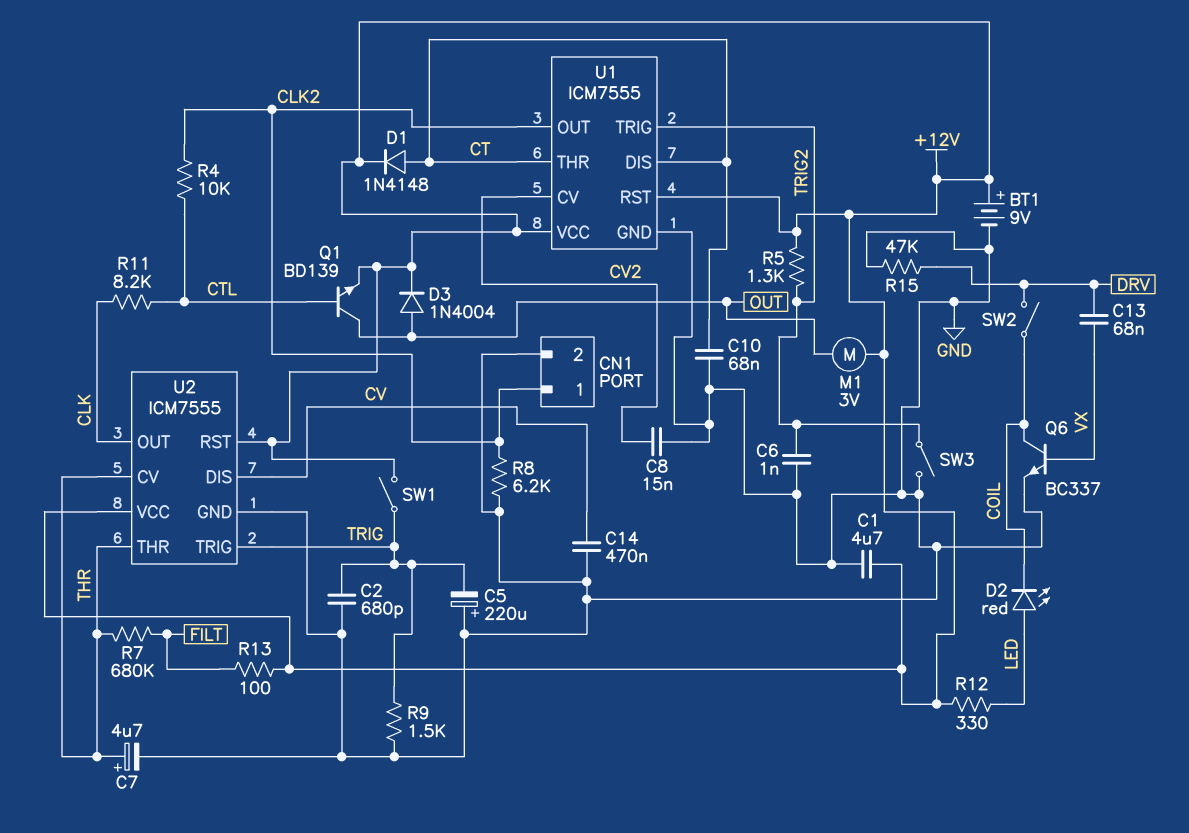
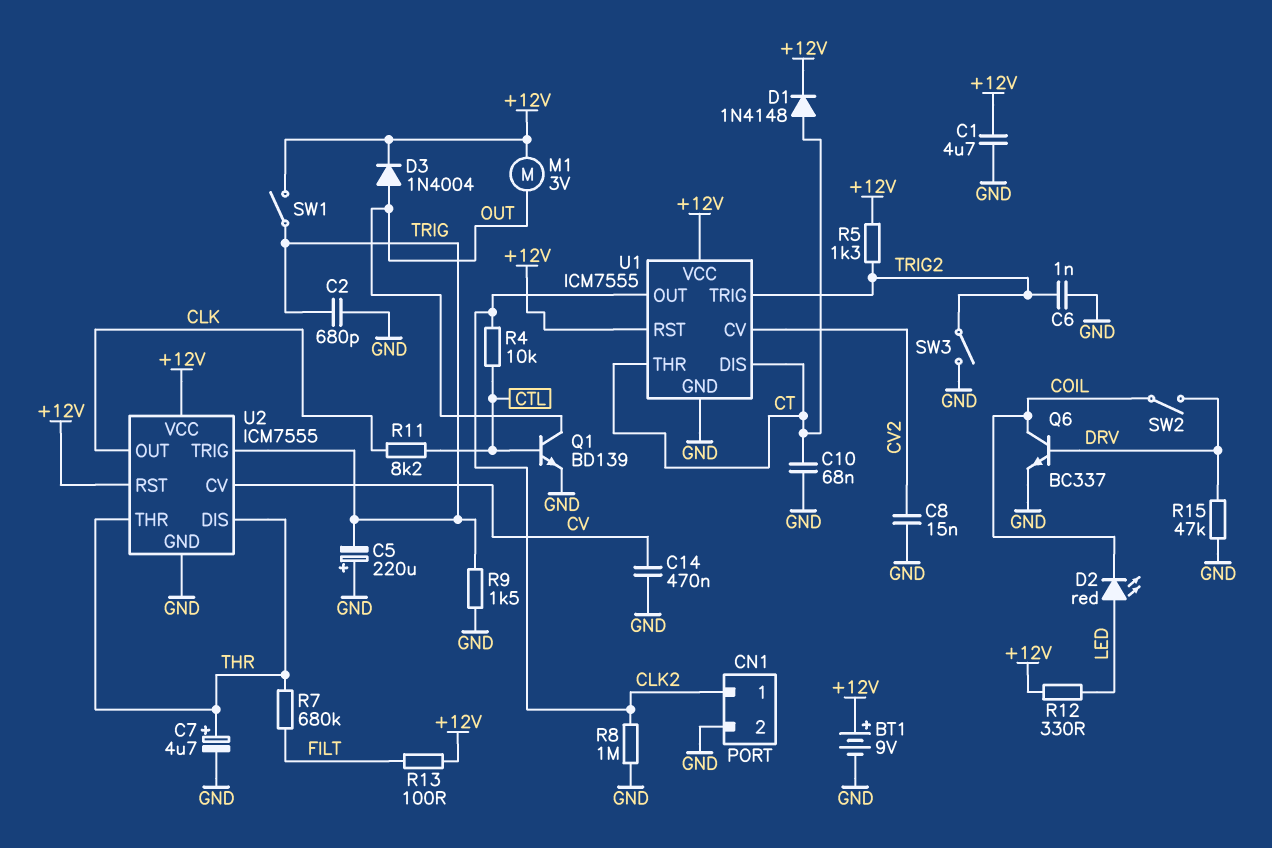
C13: 68nF (DRV, VX) -> none
Q1: NPN BD139 (B CTL, C OUT, E +12V) -> NPN BD139 (B CTL, C OUT, E GND)
Q6: NPN BC337 (B VX, C COIL, E GND) -> NPN BC337 (B DRV, C COIL, E GND)
R8: 6.2k (CLK2, GND) -> 1M (CLK2, GND)
U2 pin CV: THR -> CV
U2 pin DIS: CV -> THR

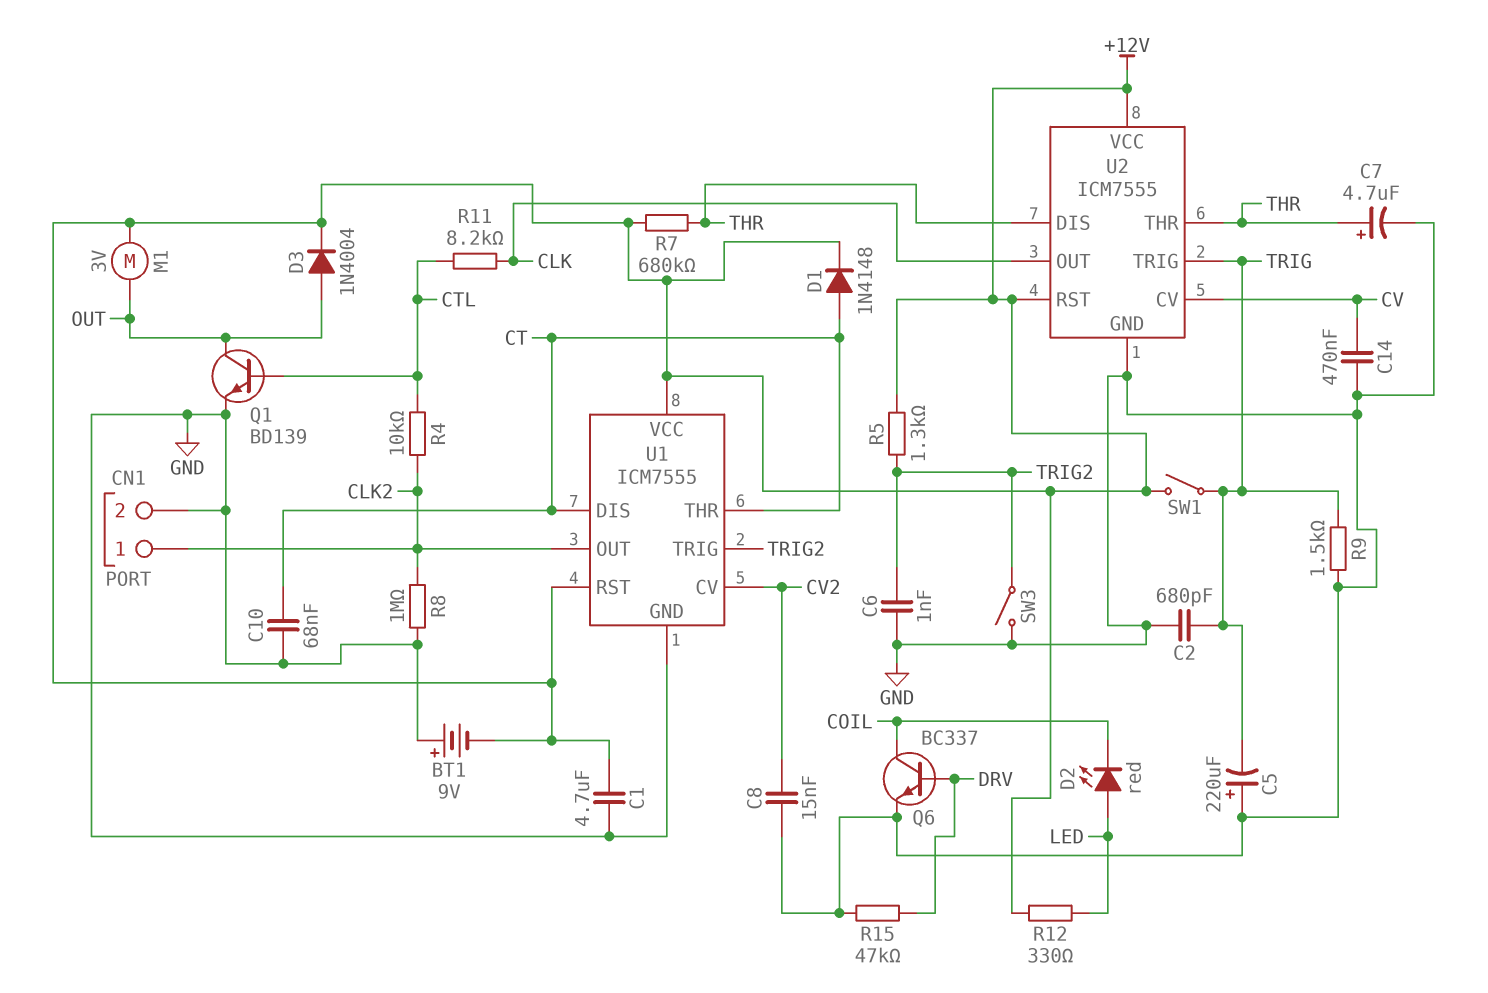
BT1: 9V (plus +12V, minus GND) -> 9V (plus GND, minus +12V)
R7: 680k (FILT, THR) -> 680k (+12V, THR)
R13: 100 (+12V, FILT) -> none
SW2: switch (COIL, DRV) -> none

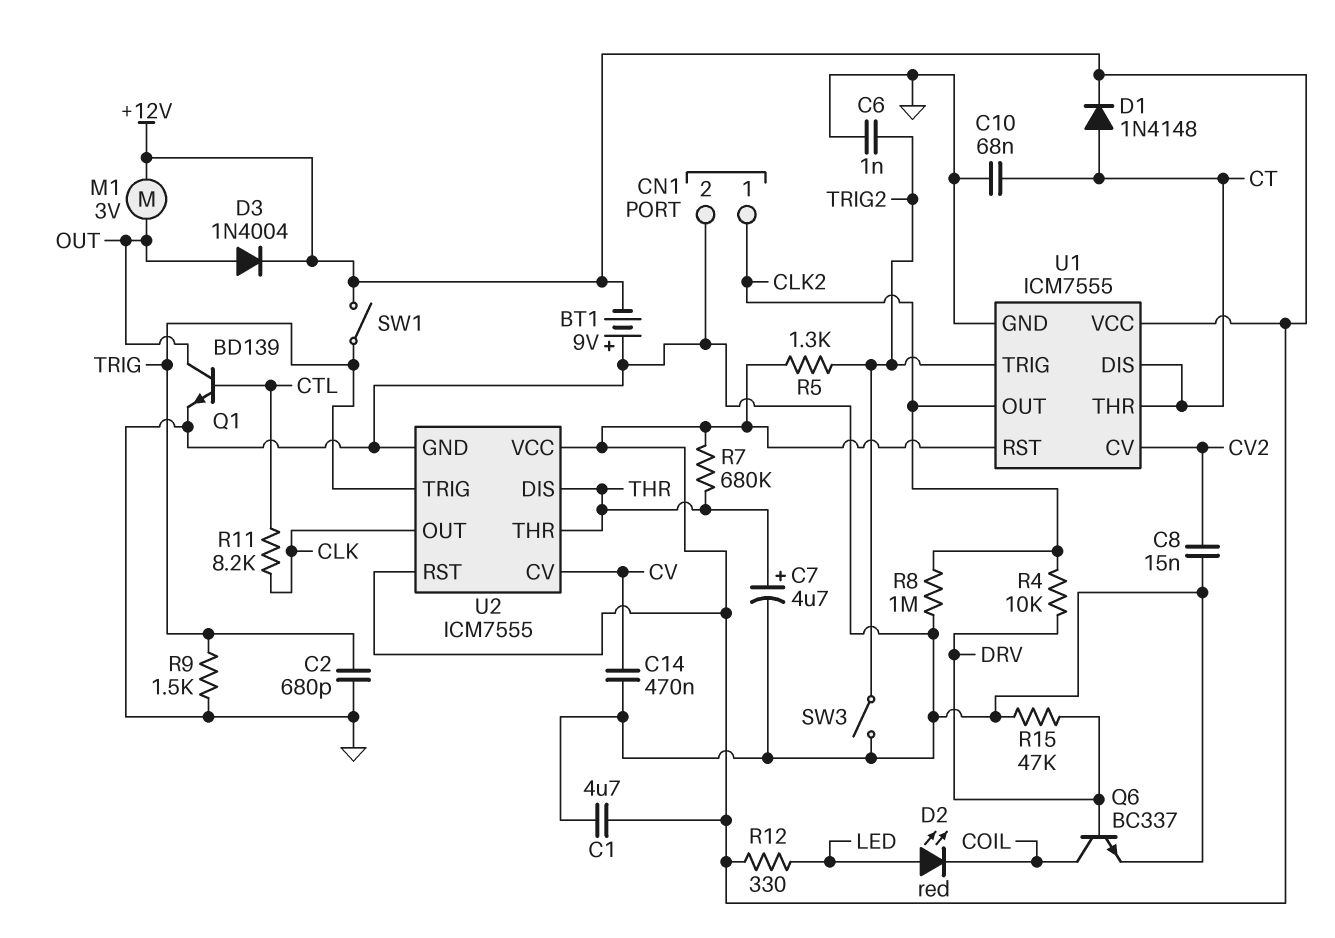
C5: 220uF (plus GND, minus TRIG) -> none
R4: 10k (CLK2, CTL) -> 10k (CLK2, DRV)

